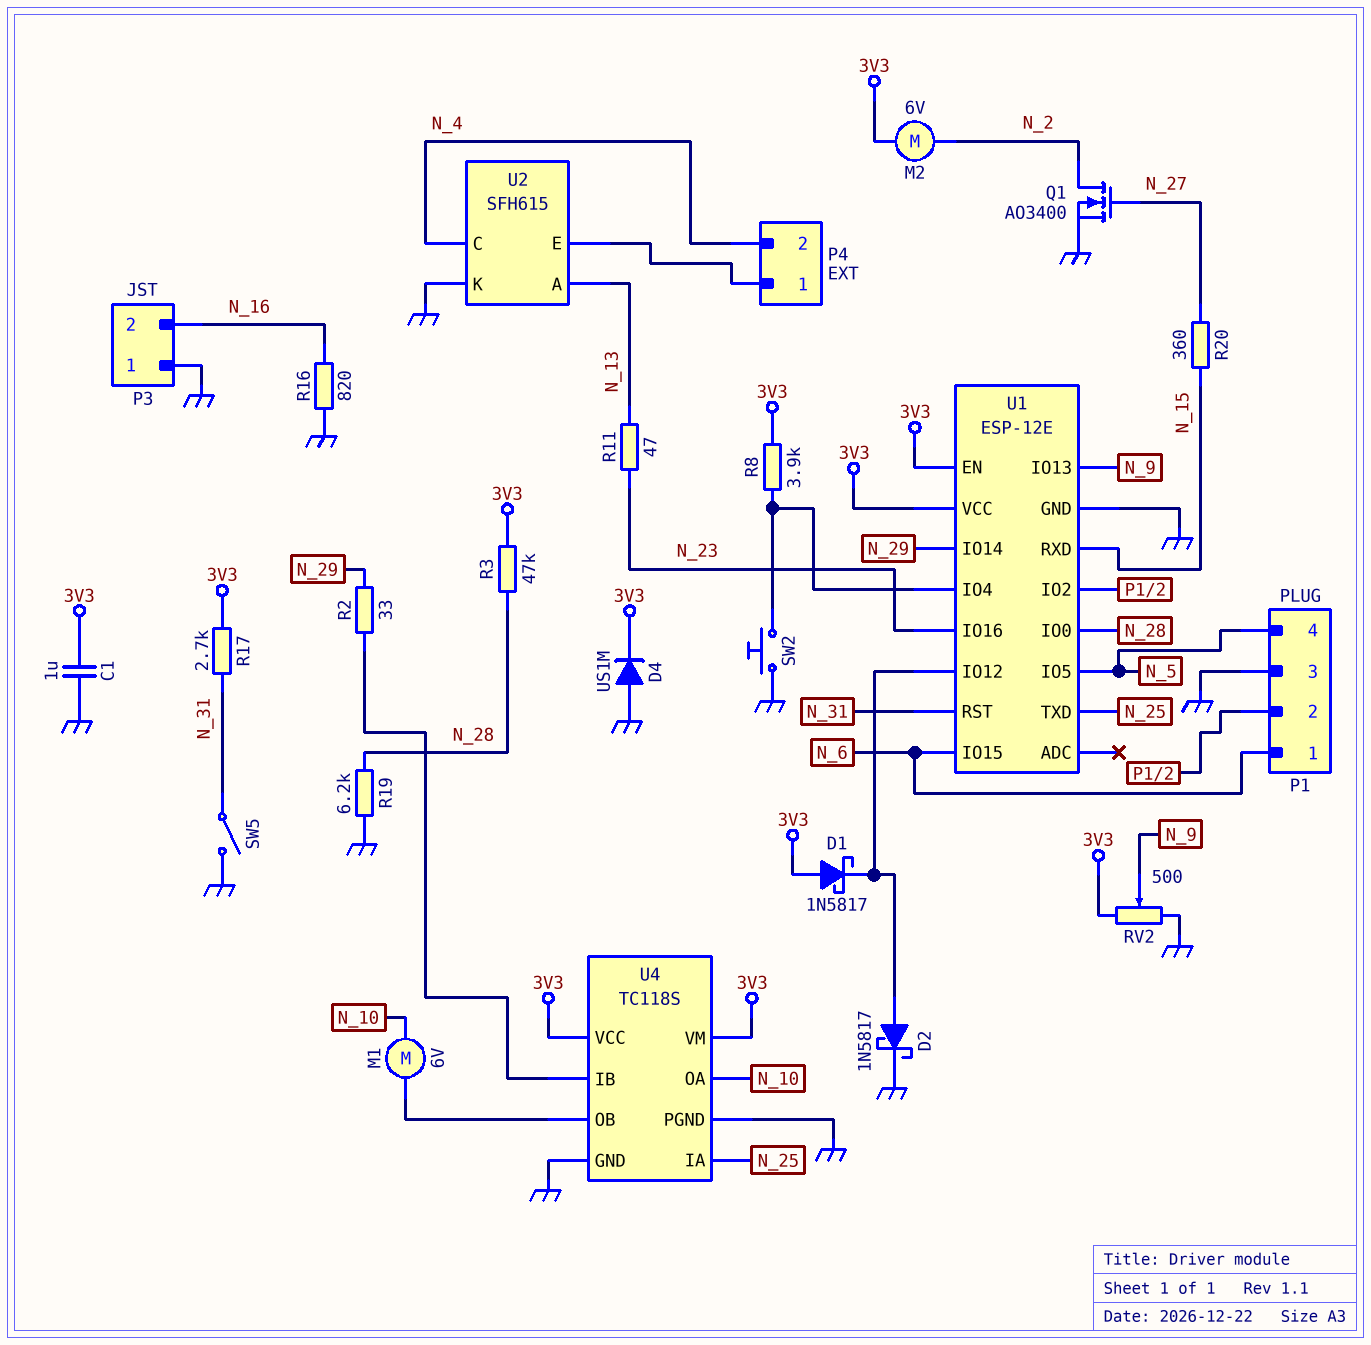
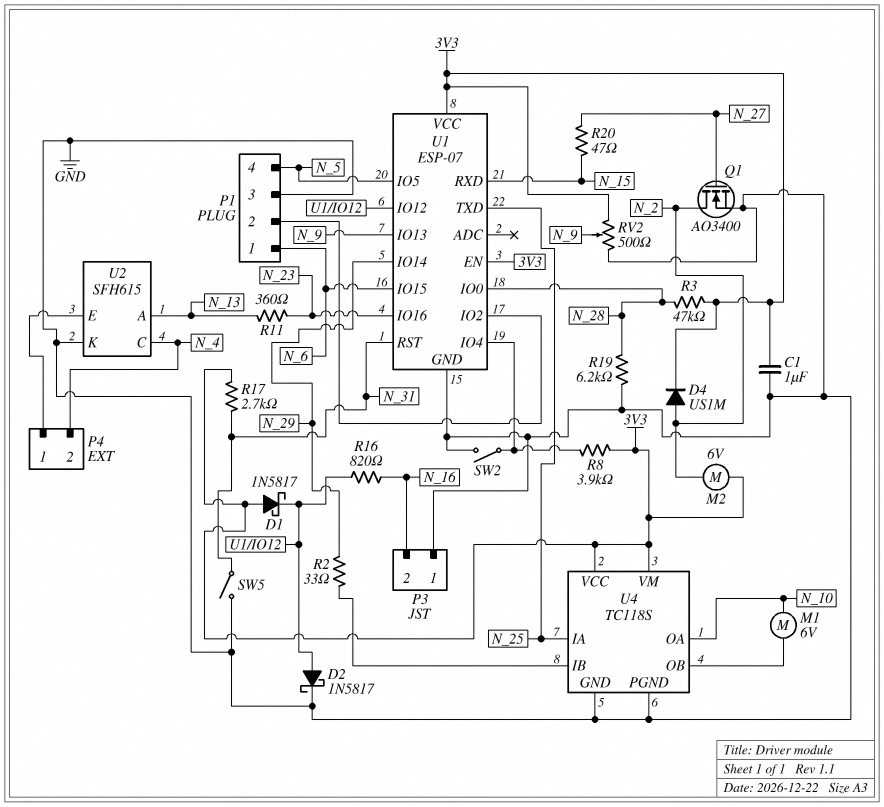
D4: diode US1M (A GND, K 3V3) -> diode US1M (A N_2, K 3V3)
R11: 47 (N_13, N_23) -> 360 (N_13, N_23)
R16: 820 (GND, N_16) -> 820 (N_16, U1/IO12)
R20: 360 (N_15, N_27) -> 47 (N_15, N_27)
SW2: button (GND, U1/IO4) -> switch (GND, U1/IO4)
U1: ESP-12E -> ESP-07

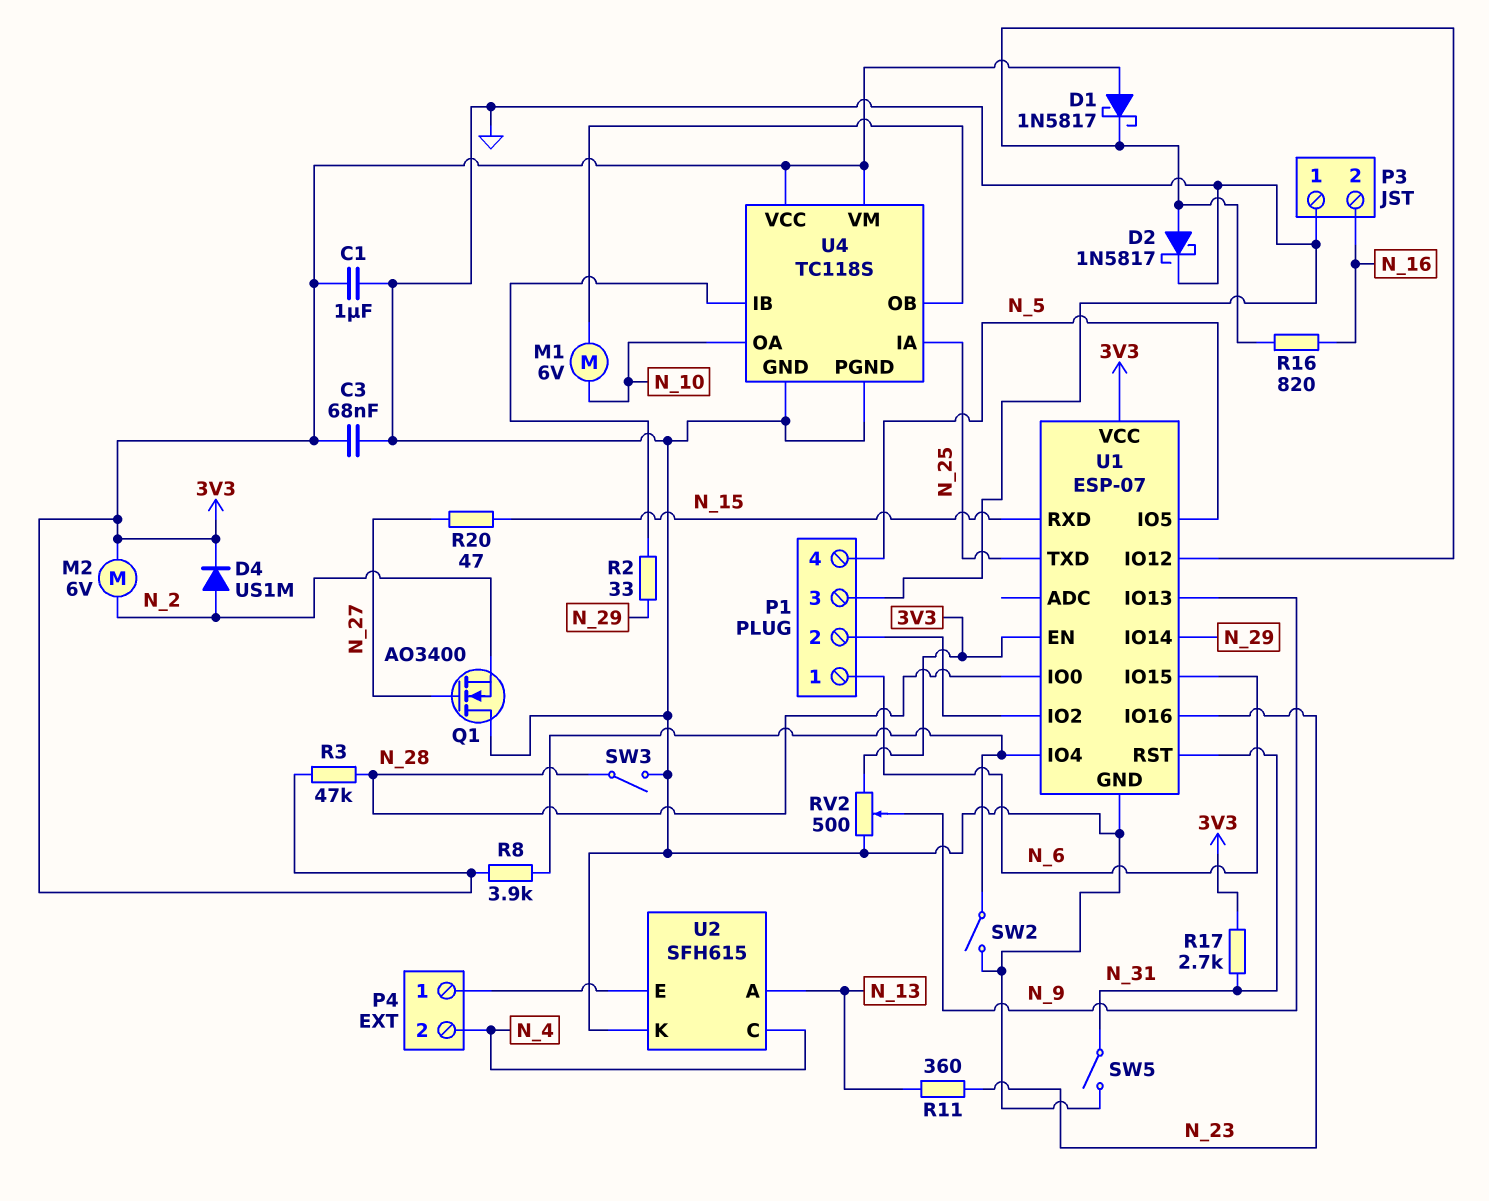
C3: none -> 68nF (3V3, GND)
Q1: NMOS AO3400 (G N_27, D N_2, S GND) -> NMOS AO3400 (G N_27, D GND, S N_2)
R19: 6.2k (GND, N_28) -> none
SW3: none -> switch (GND, N_28)

